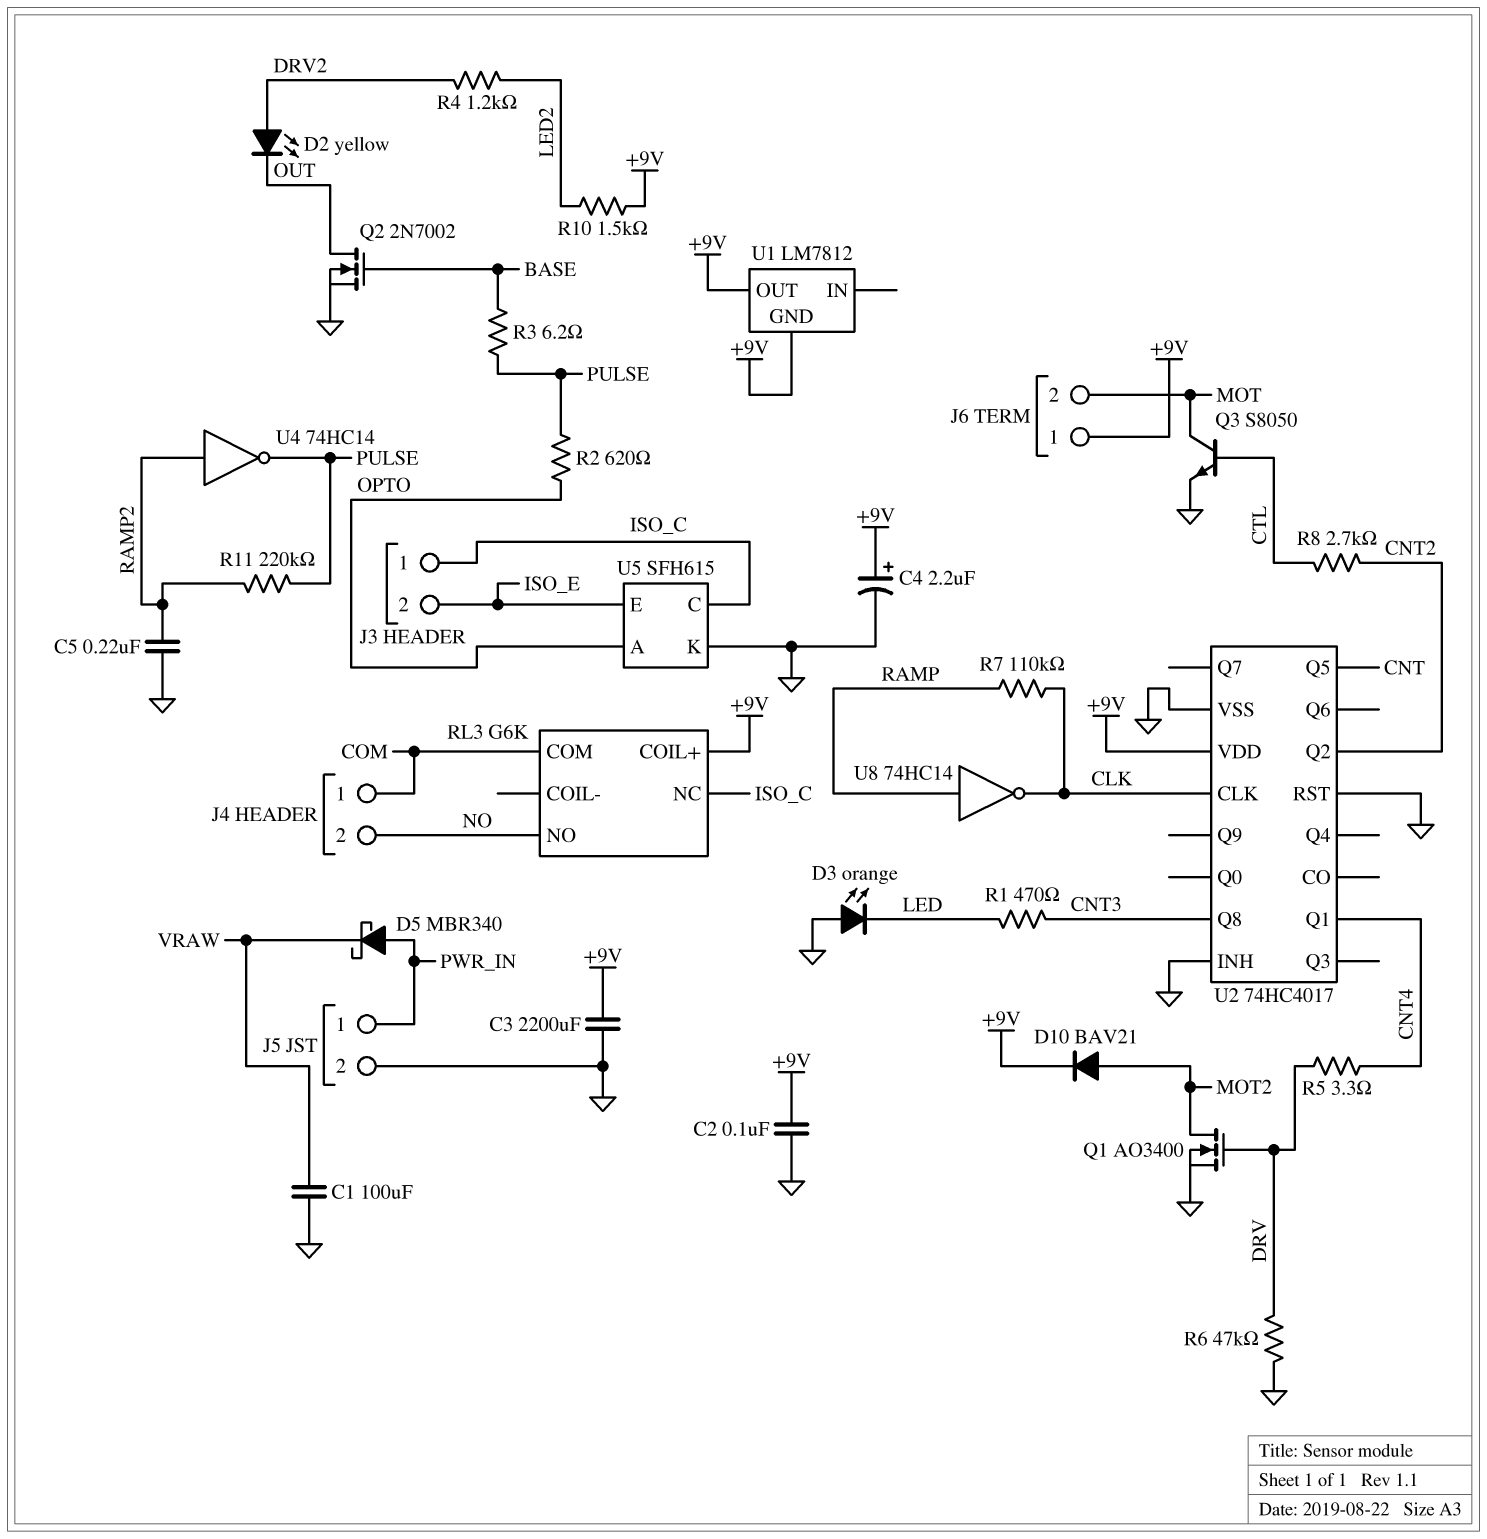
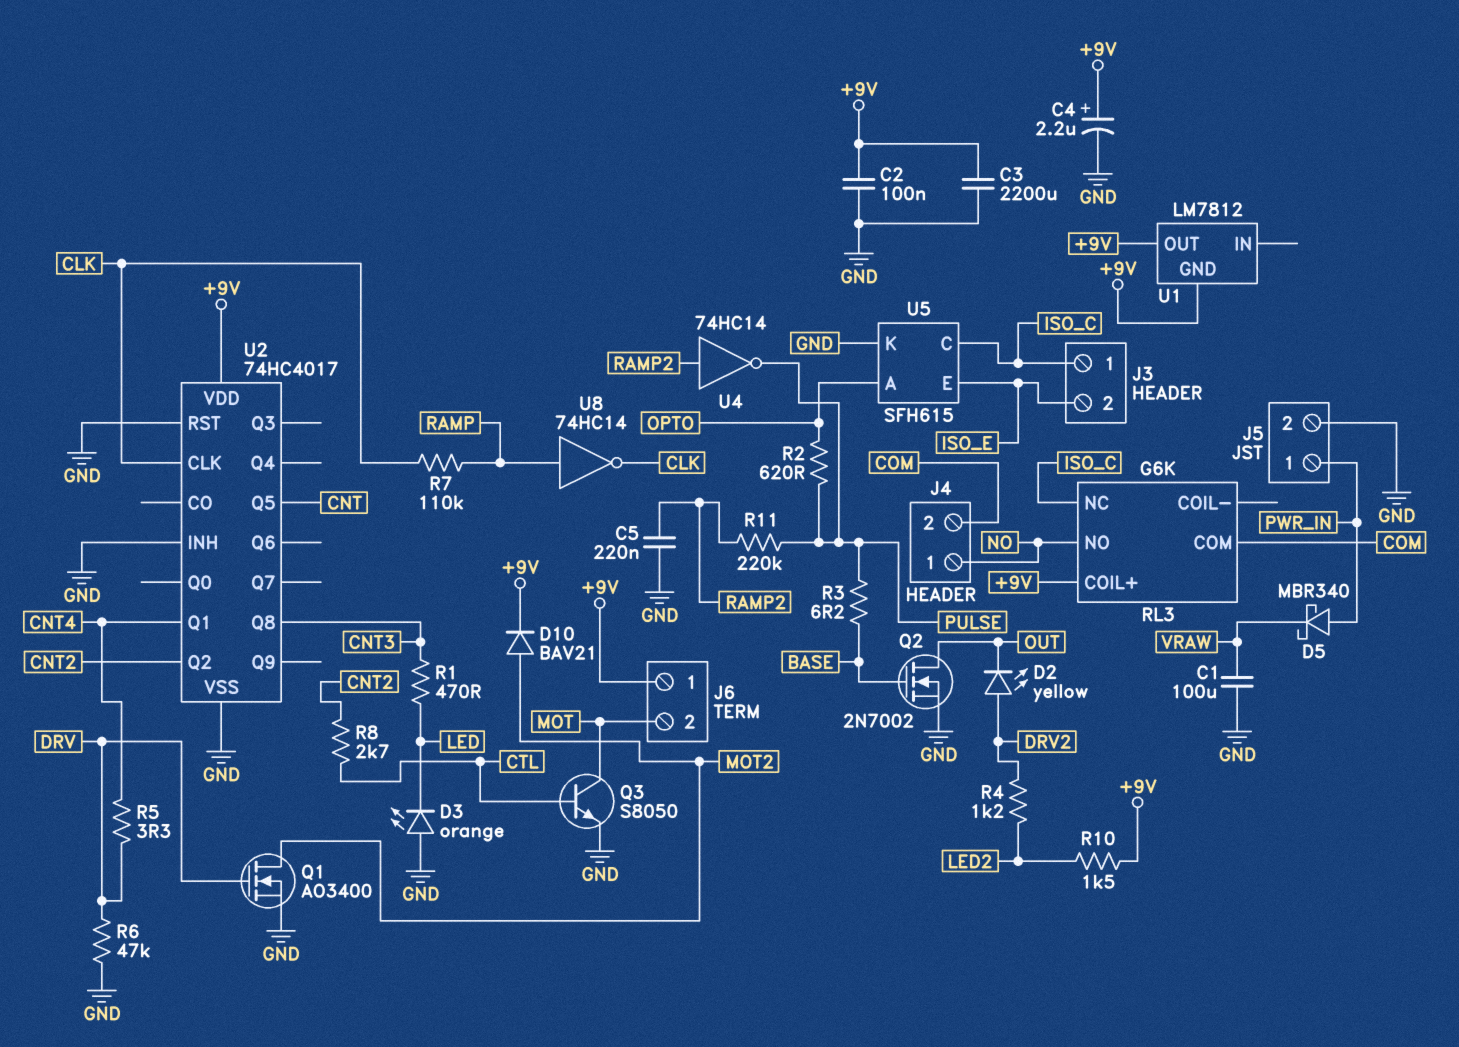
J4 pin 1: COM -> NO
J4 pin 2: NO -> COM

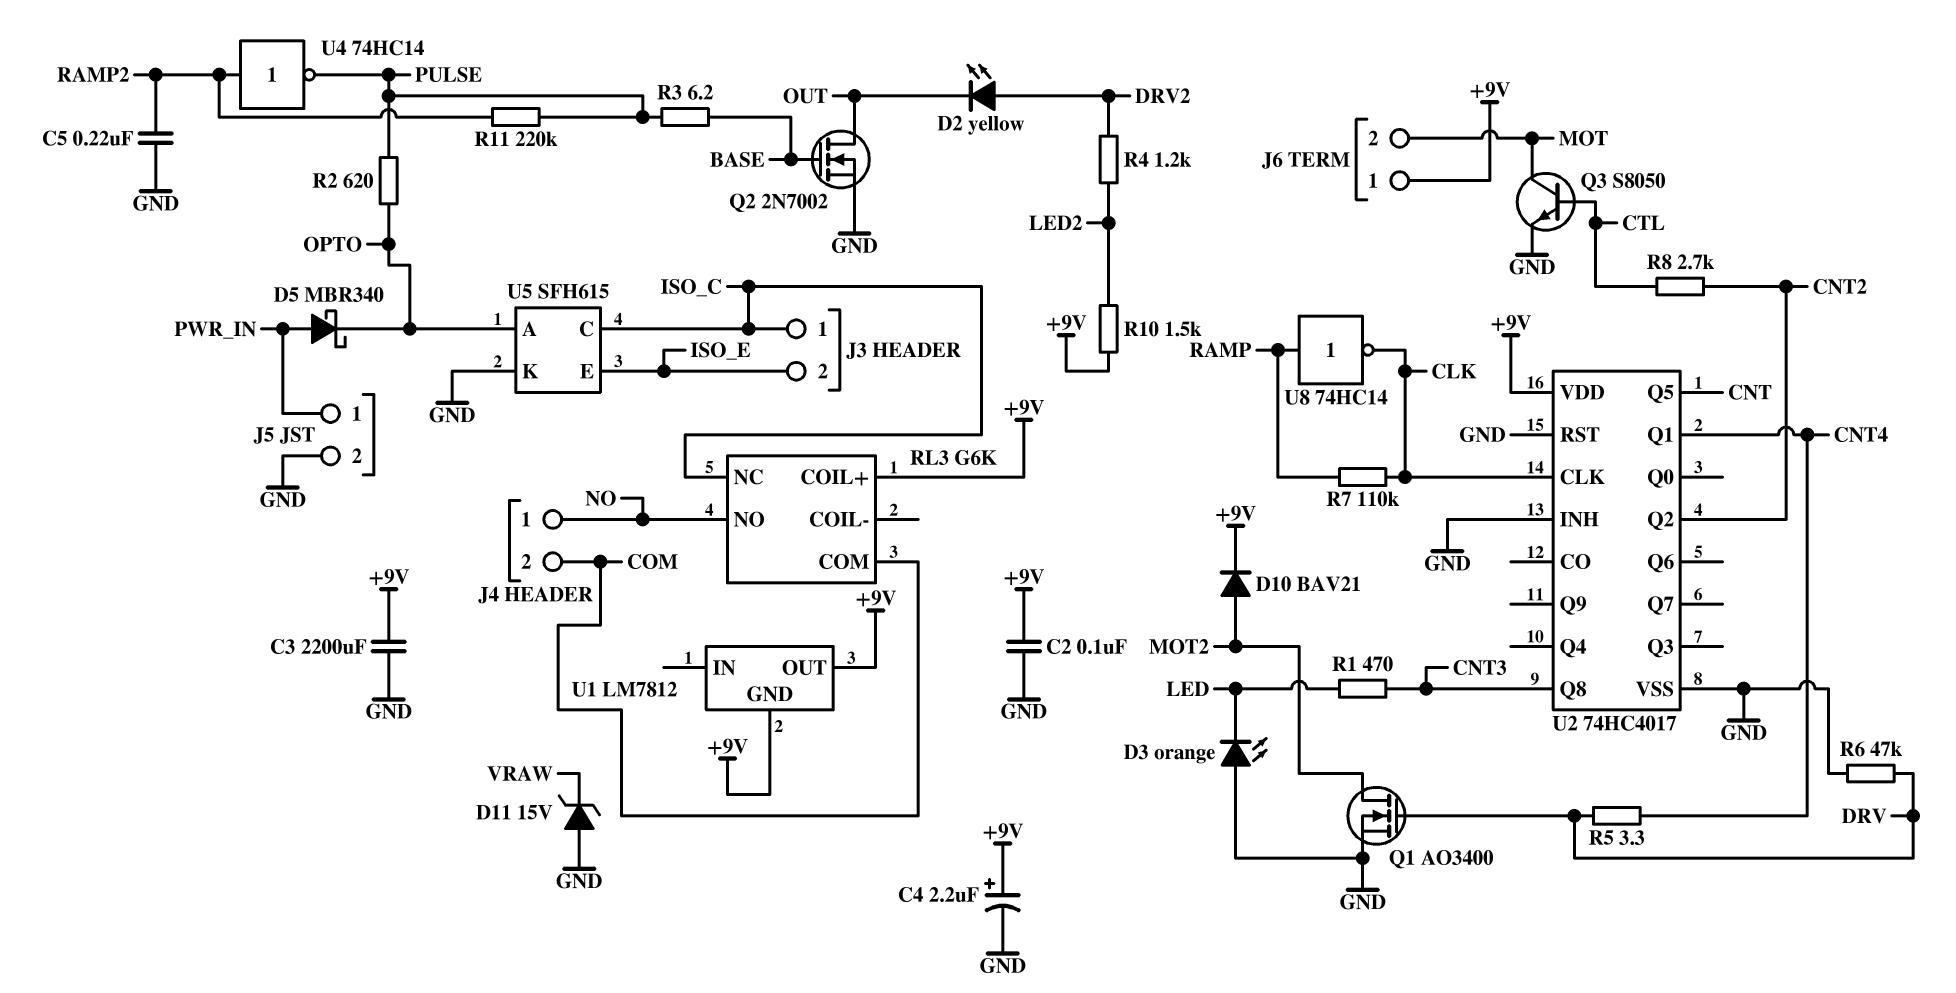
C1: 100uF (GND, VRAW) -> none
D5: schottky MBR340 (A PWR_IN, K VRAW) -> schottky MBR340 (A PWR_IN, K OPTO)
D11: none -> zener 15V (A GND, K VRAW)

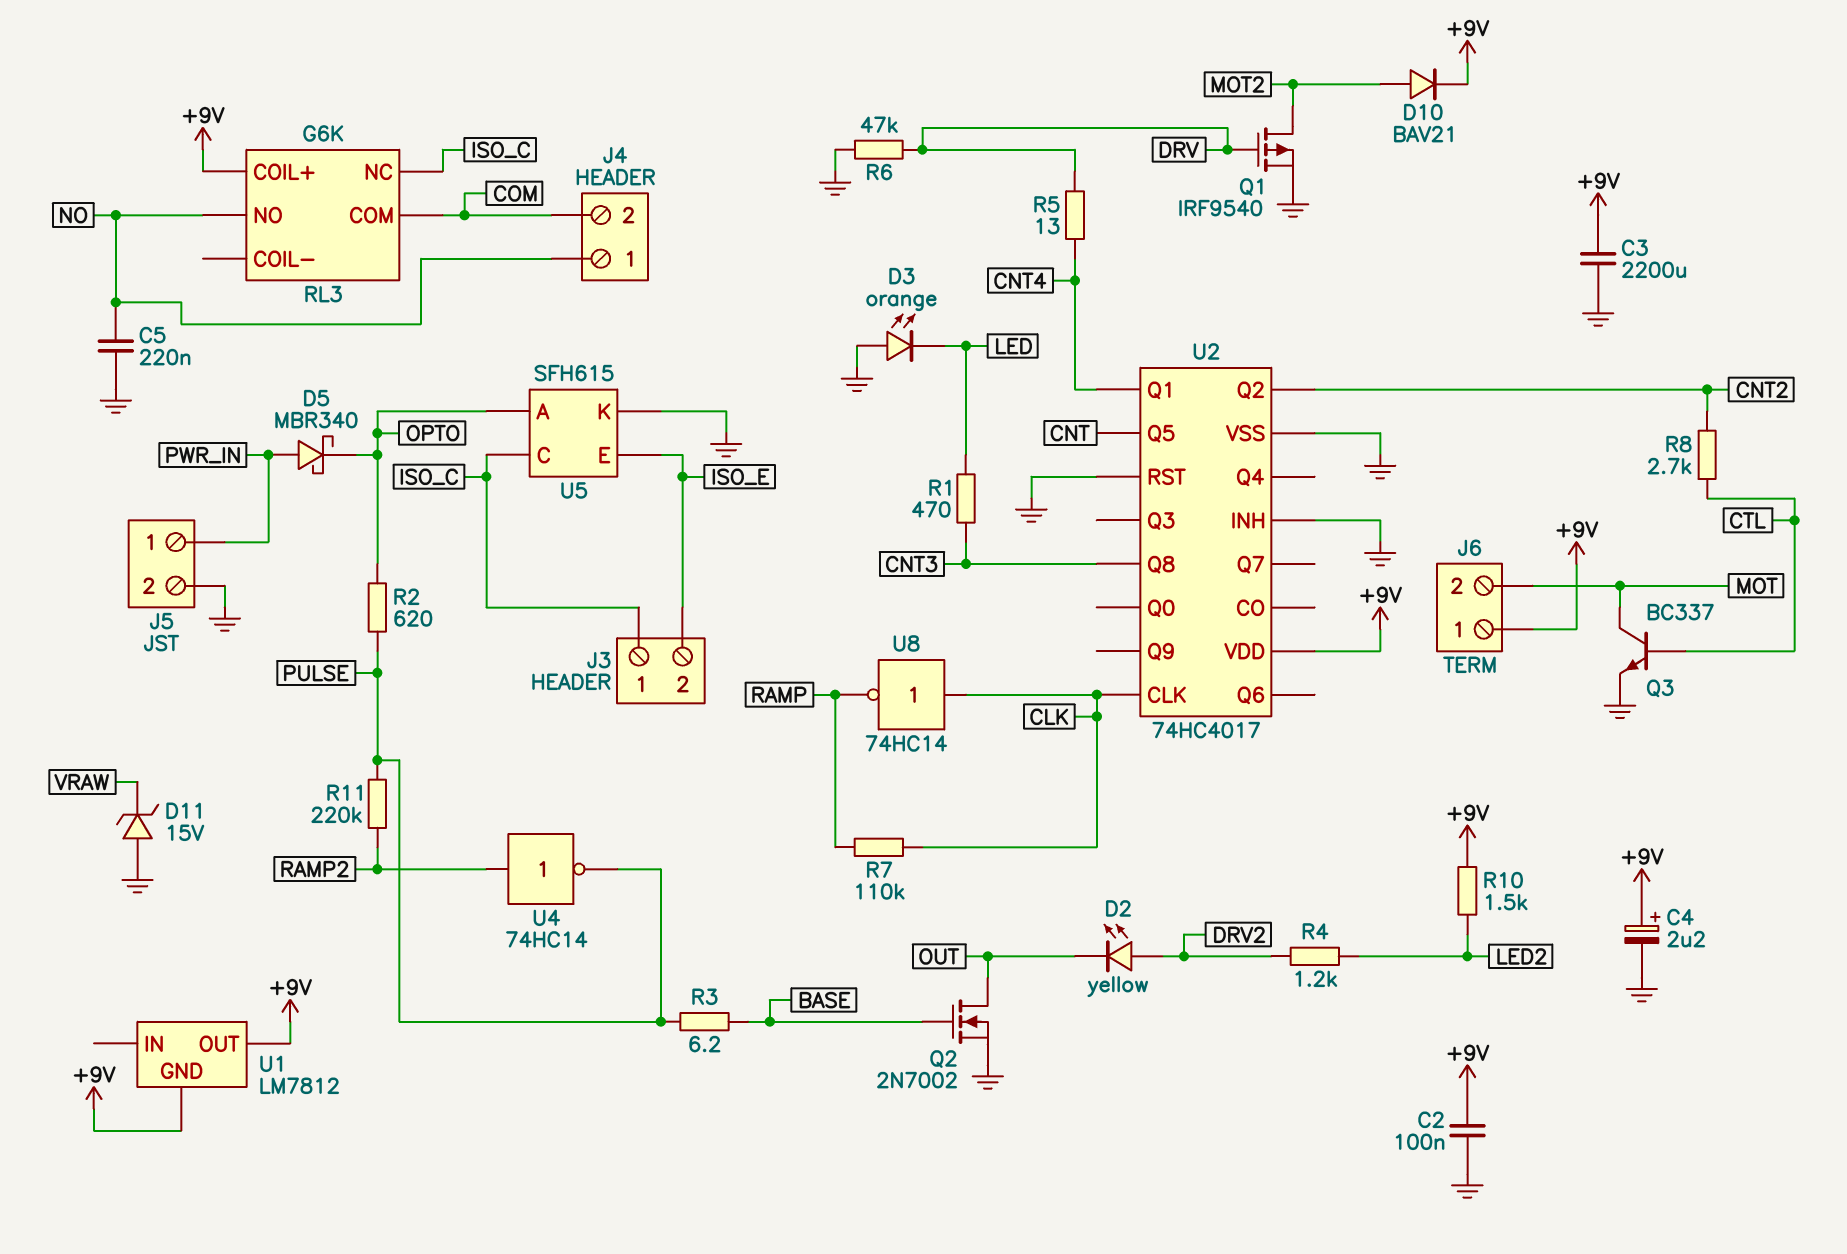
C5: 220nF (GND, RAMP2) -> 220nF (GND, NO)
Q1: NMOS AO3400 (G DRV, D MOT2, S GND) -> PMOS IRF9540 (G DRV, D MOT2, S GND)
Q3: NPN S8050 (B CTL, C MOT, E GND) -> NPN BC337 (B CTL, C MOT, E GND)
R5: 3.3 (CNT4, DRV) -> 13 (CNT4, DRV)
U8: NOT 74HC14 (in RAMP, out CLK) -> NOT 74HC14 (in CLK, out RAMP)

